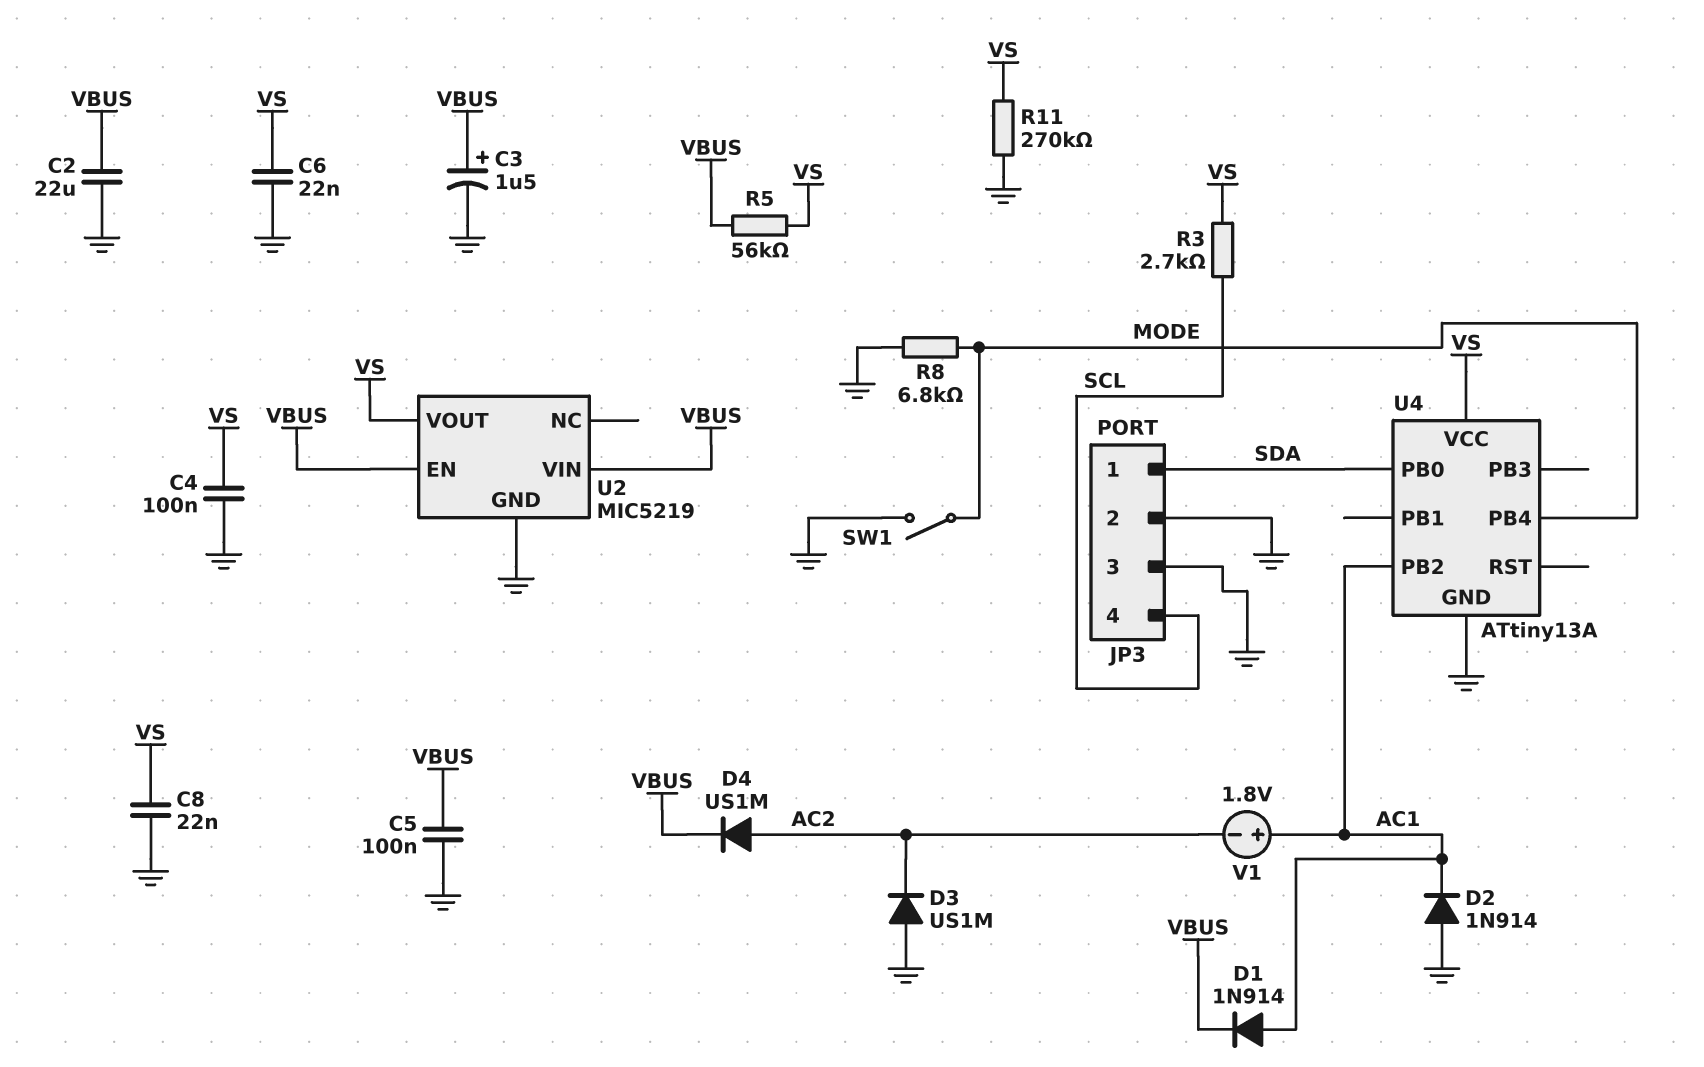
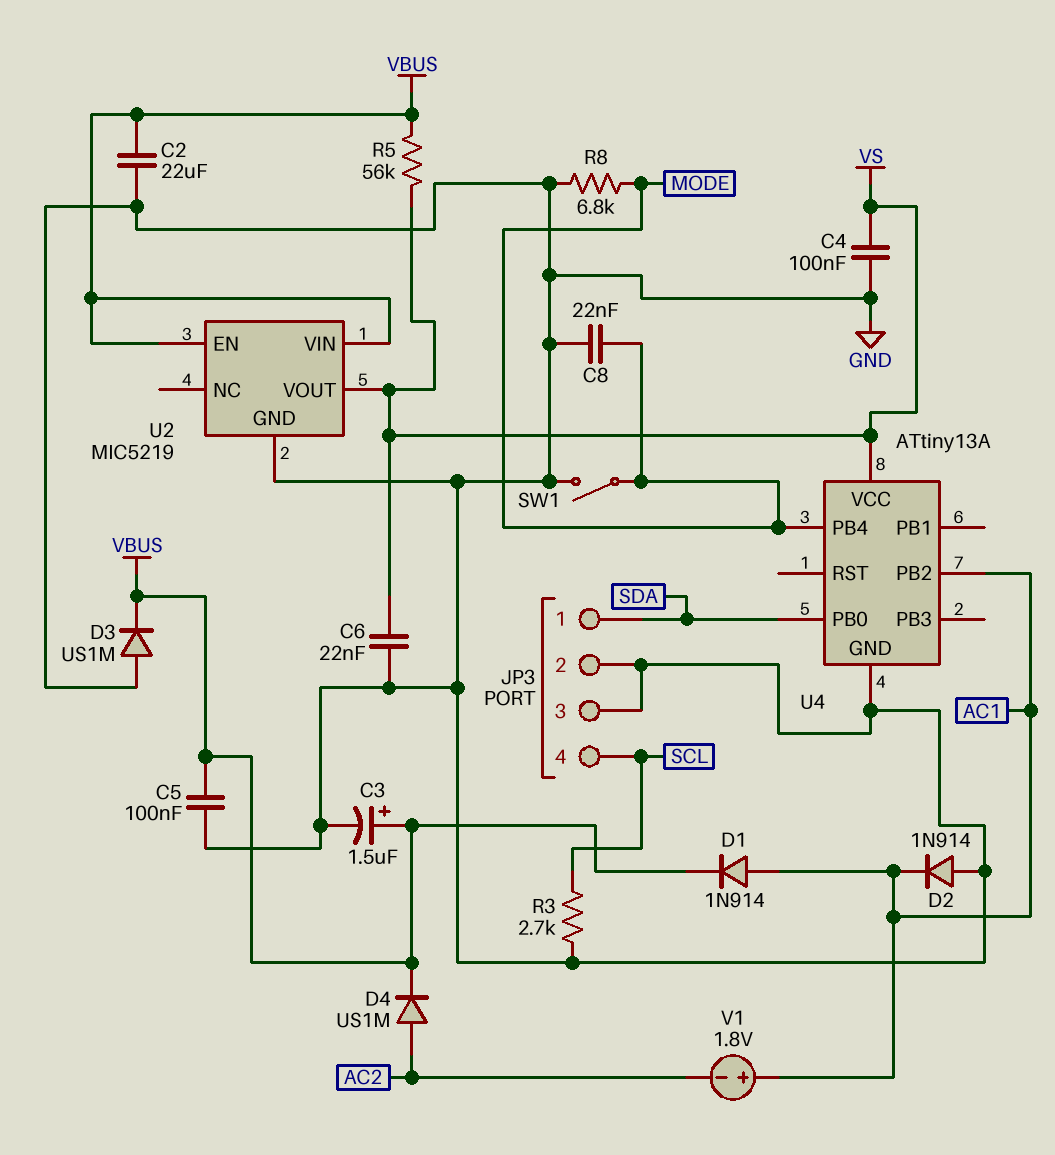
C8: 22nF (GND, VS) -> 22nF (GND, MODE)
D3: diode US1M (A GND, K AC2) -> diode US1M (A GND, K VBUS)
R3: 2.7k (SCL, VS) -> 2.7k (GND, SCL)
R11: 270k (GND, VS) -> none

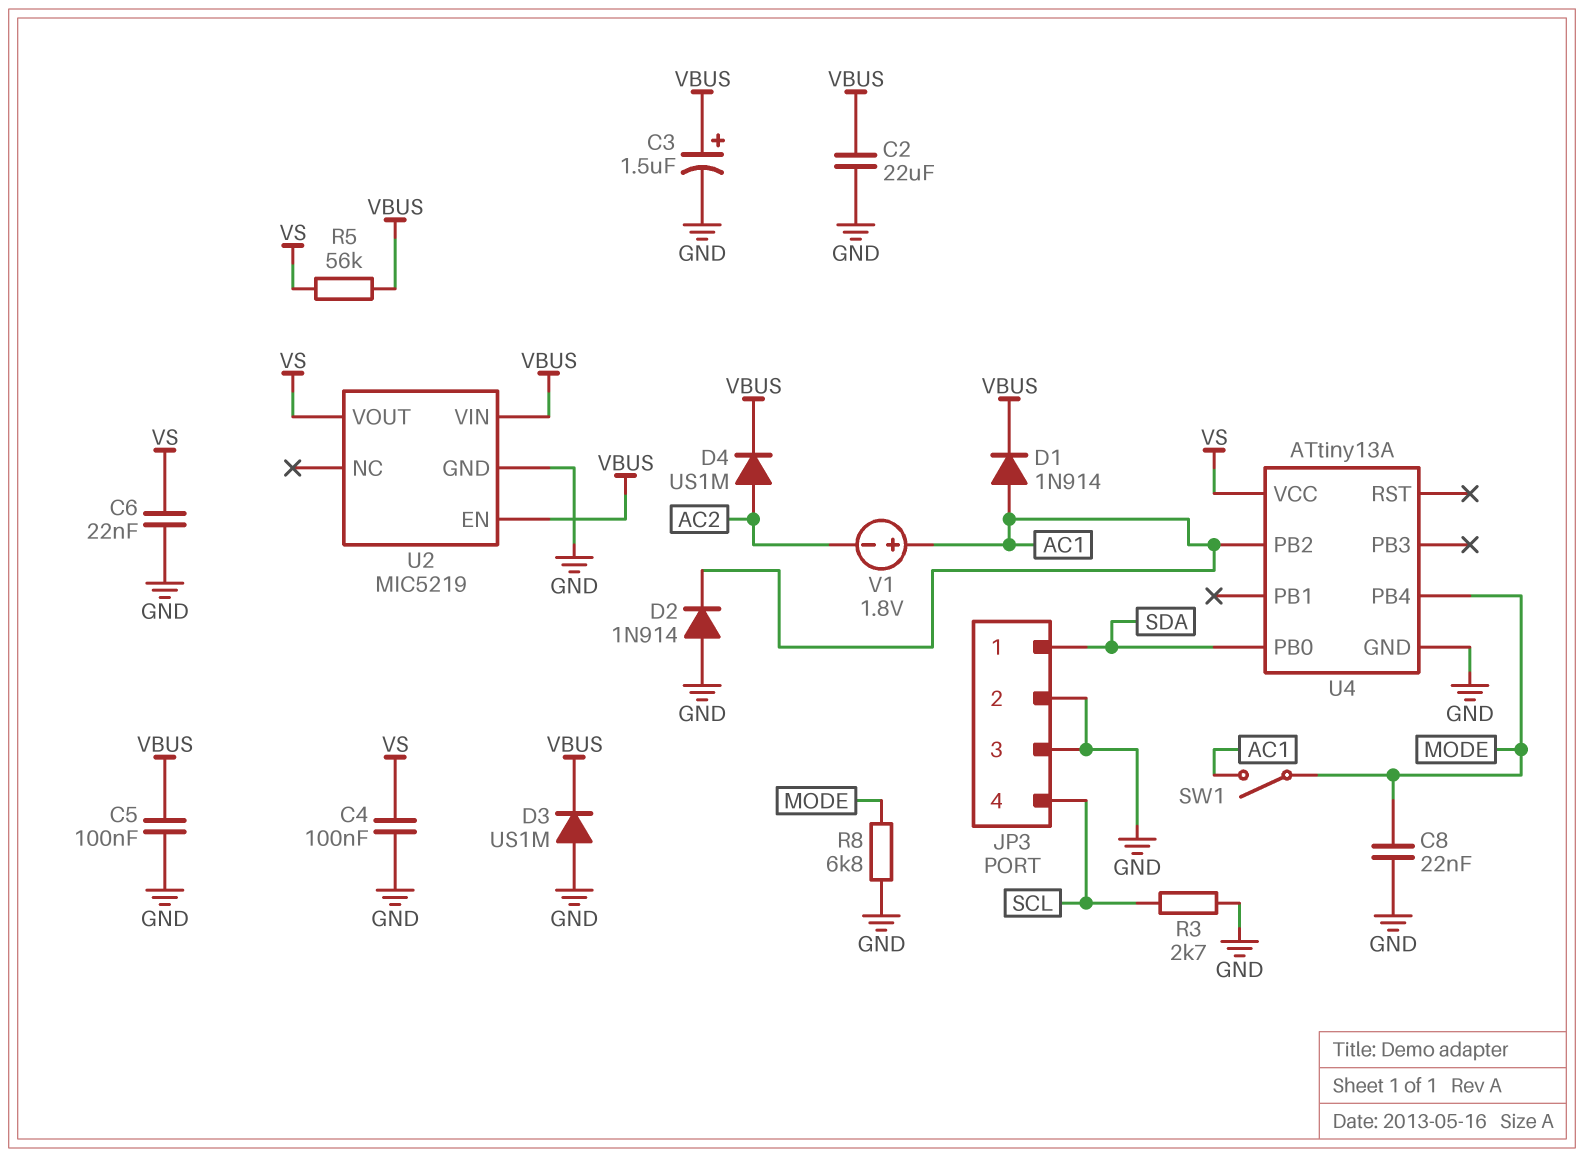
SW1: switch (GND, MODE) -> switch (AC1, MODE)

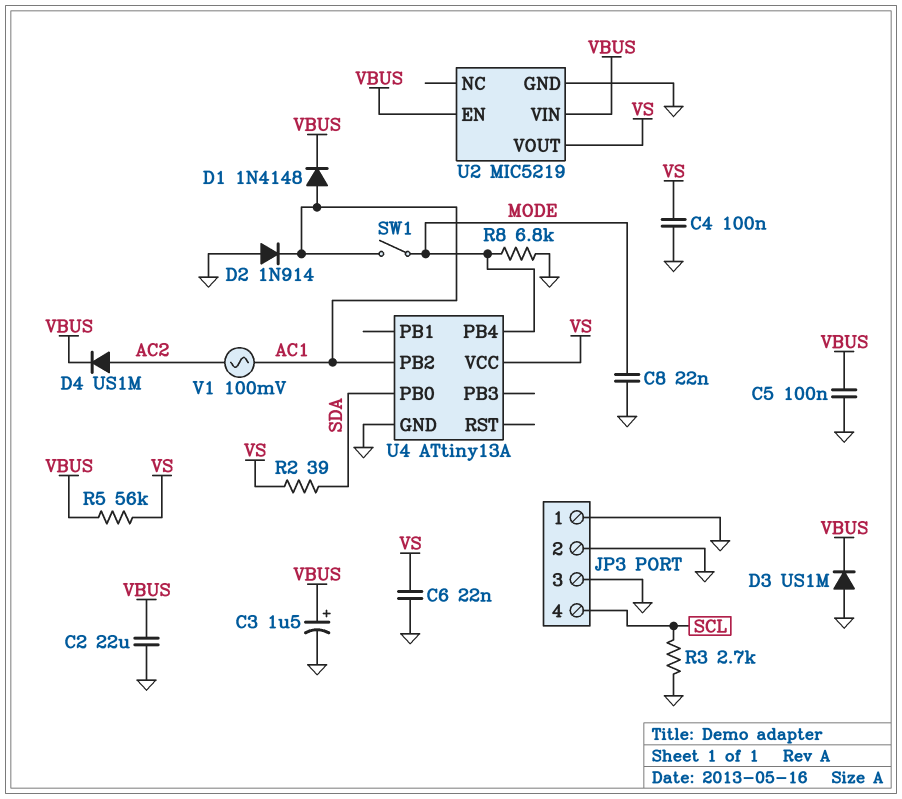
D1: diode 1N914 (A AC1, K VBUS) -> diode 1N4148 (A AC1, K VBUS)
JP3 pin 1: SDA -> GND
R2: none -> 39 (SDA, VS)
V1: 1.8V (plus AC1, minus AC2) -> AC 100mV (AC1, AC2)

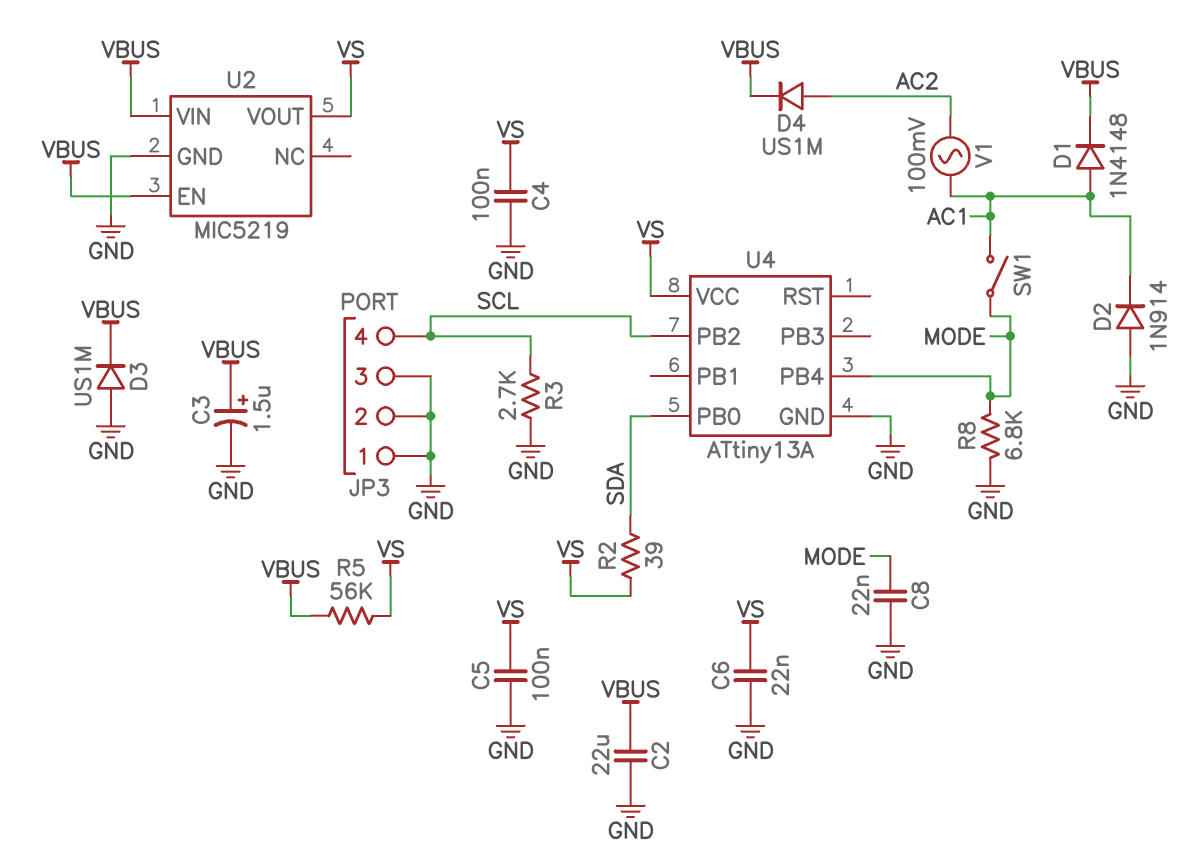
C5: 100nF (GND, VBUS) -> 100nF (GND, VS)
U4 pin PB2: AC1 -> SCL

